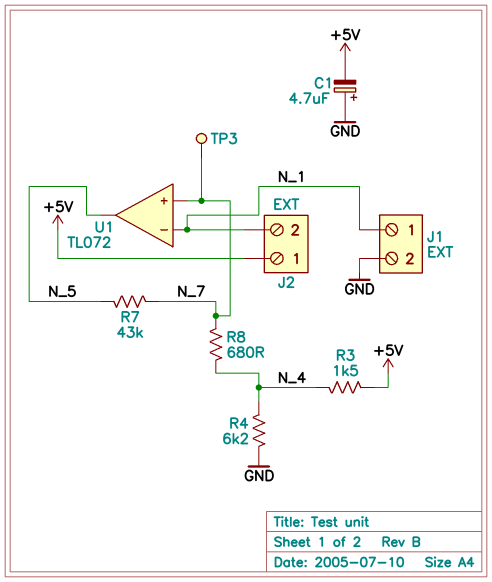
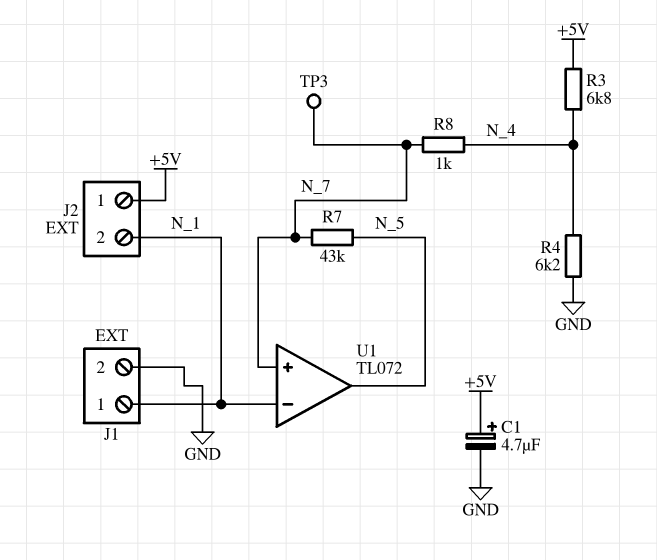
C1: 4.7uF (plus GND, minus +5V) -> 4.7uF (plus +5V, minus GND)
R3: 1.5k (+5V, N_4) -> 6.8k (+5V, N_4)
R8: 680 (N_4, N_7) -> 1k (N_4, N_7)

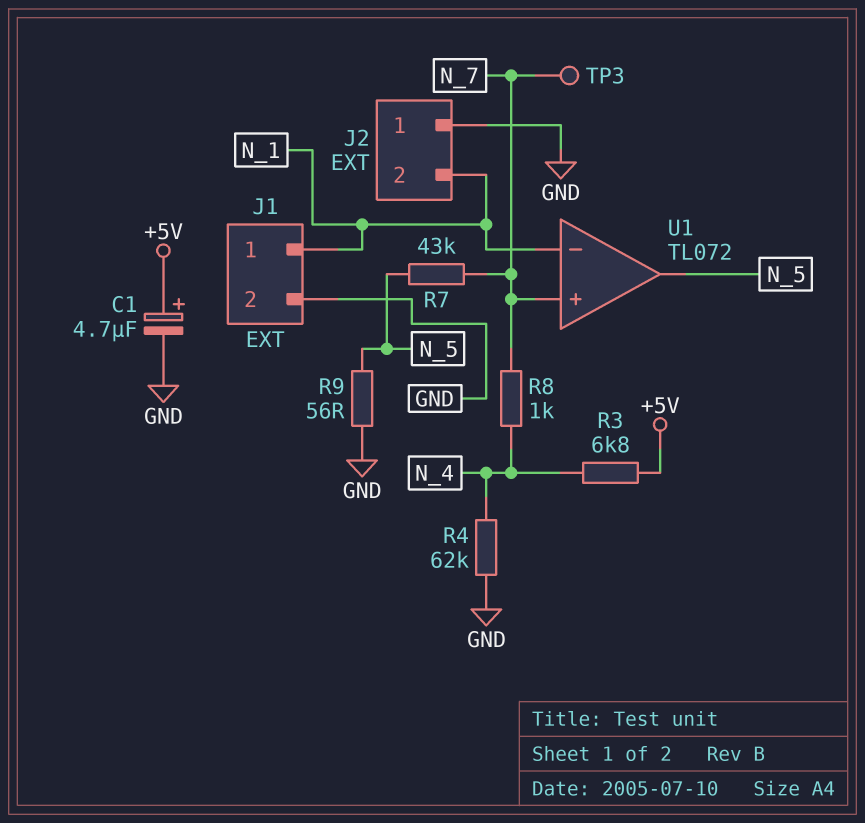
J2 pin 1: +5V -> GND
R4: 6.2k (GND, N_4) -> 62k (GND, N_4)
R9: none -> 56 (GND, N_5)

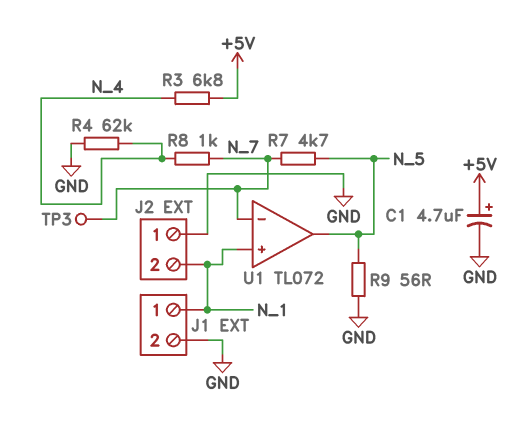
R7: 43k (N_5, N_7) -> 4.7k (N_5, N_7)
U1 pin in+: N_7 -> N_1
U1 pin in-: N_1 -> N_7

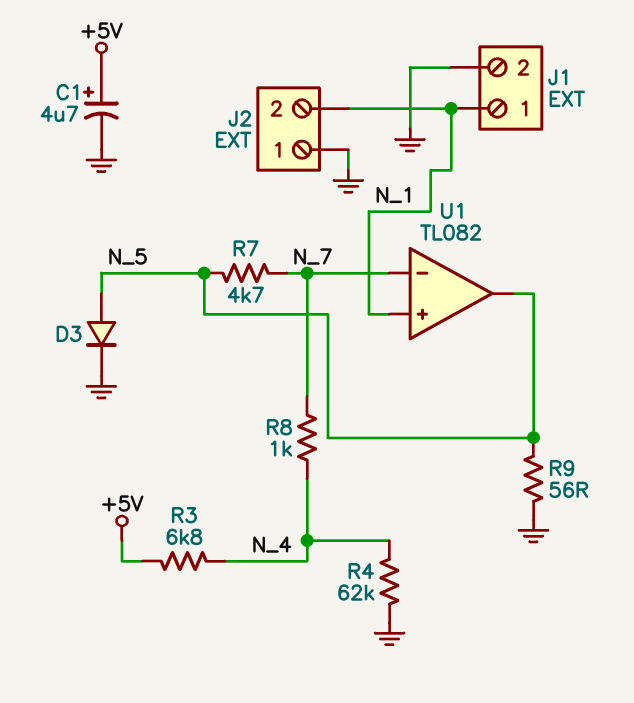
D3: none -> diode (A N_5, K GND)
TP3: test point (N_7) -> none
U1: TL072 -> TL082

